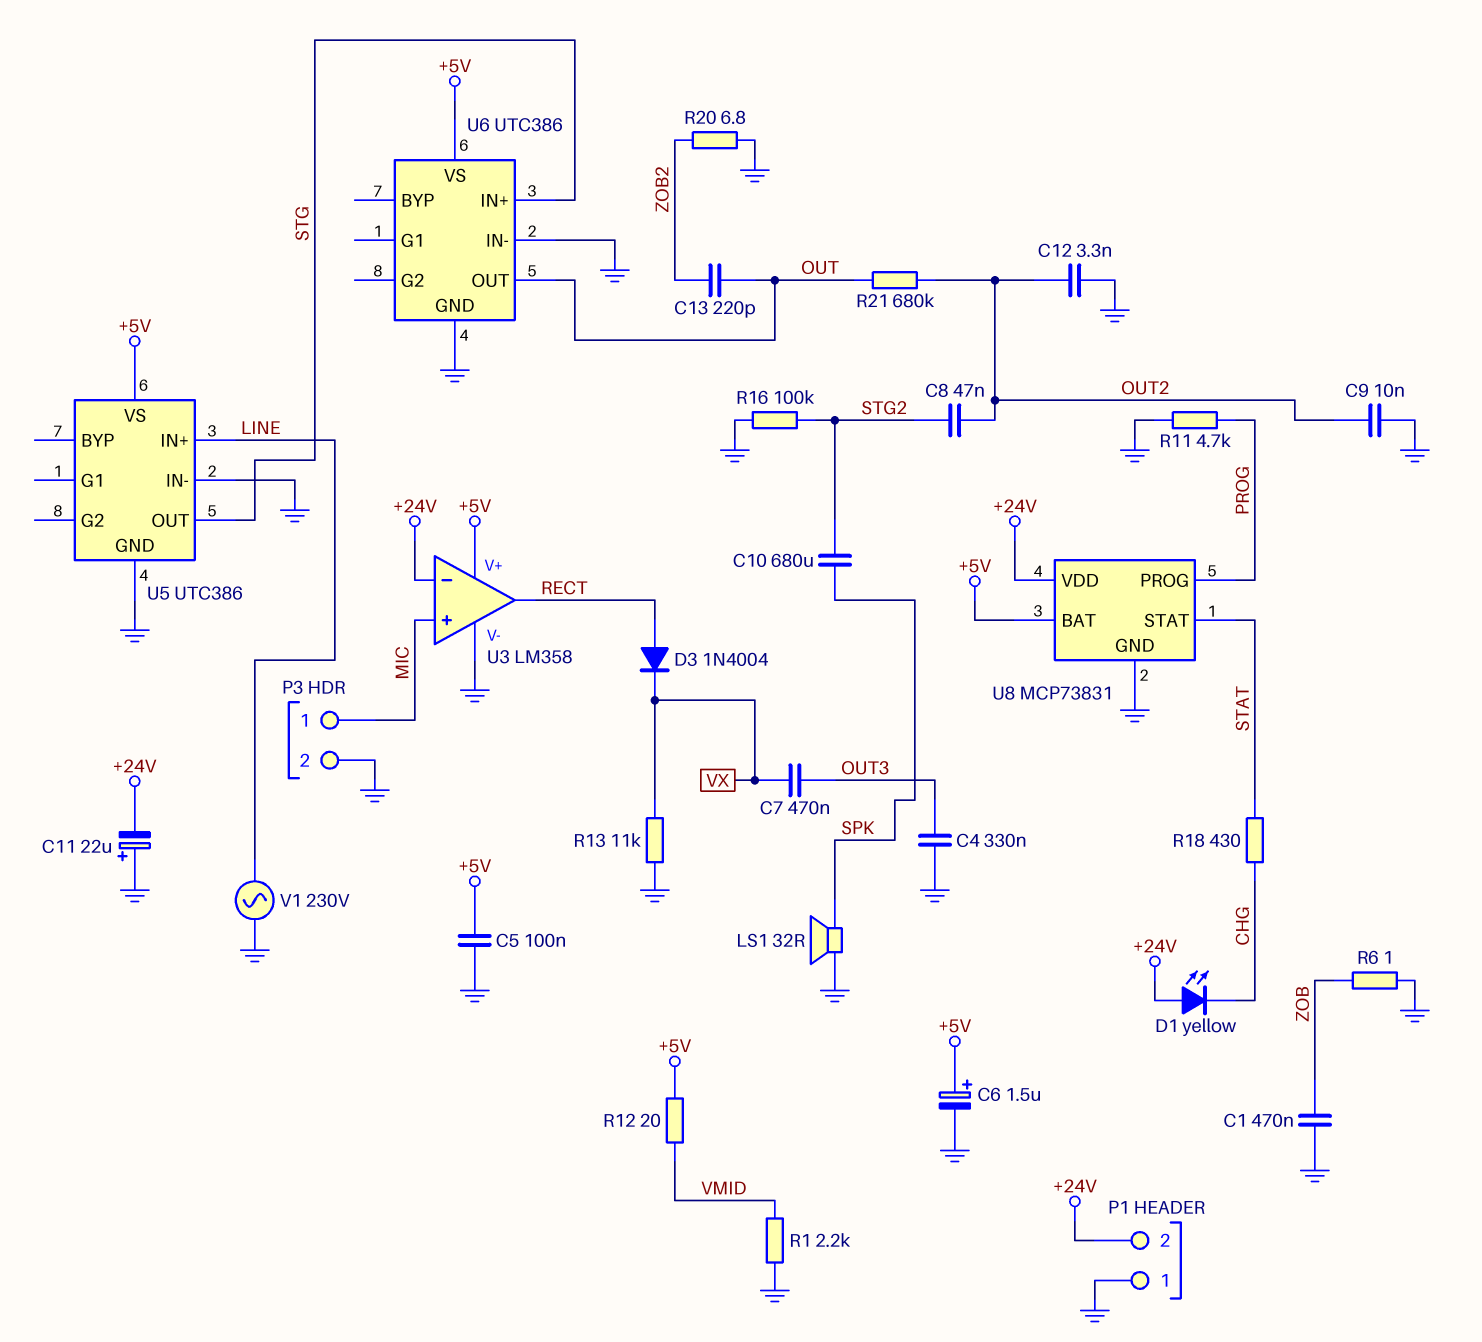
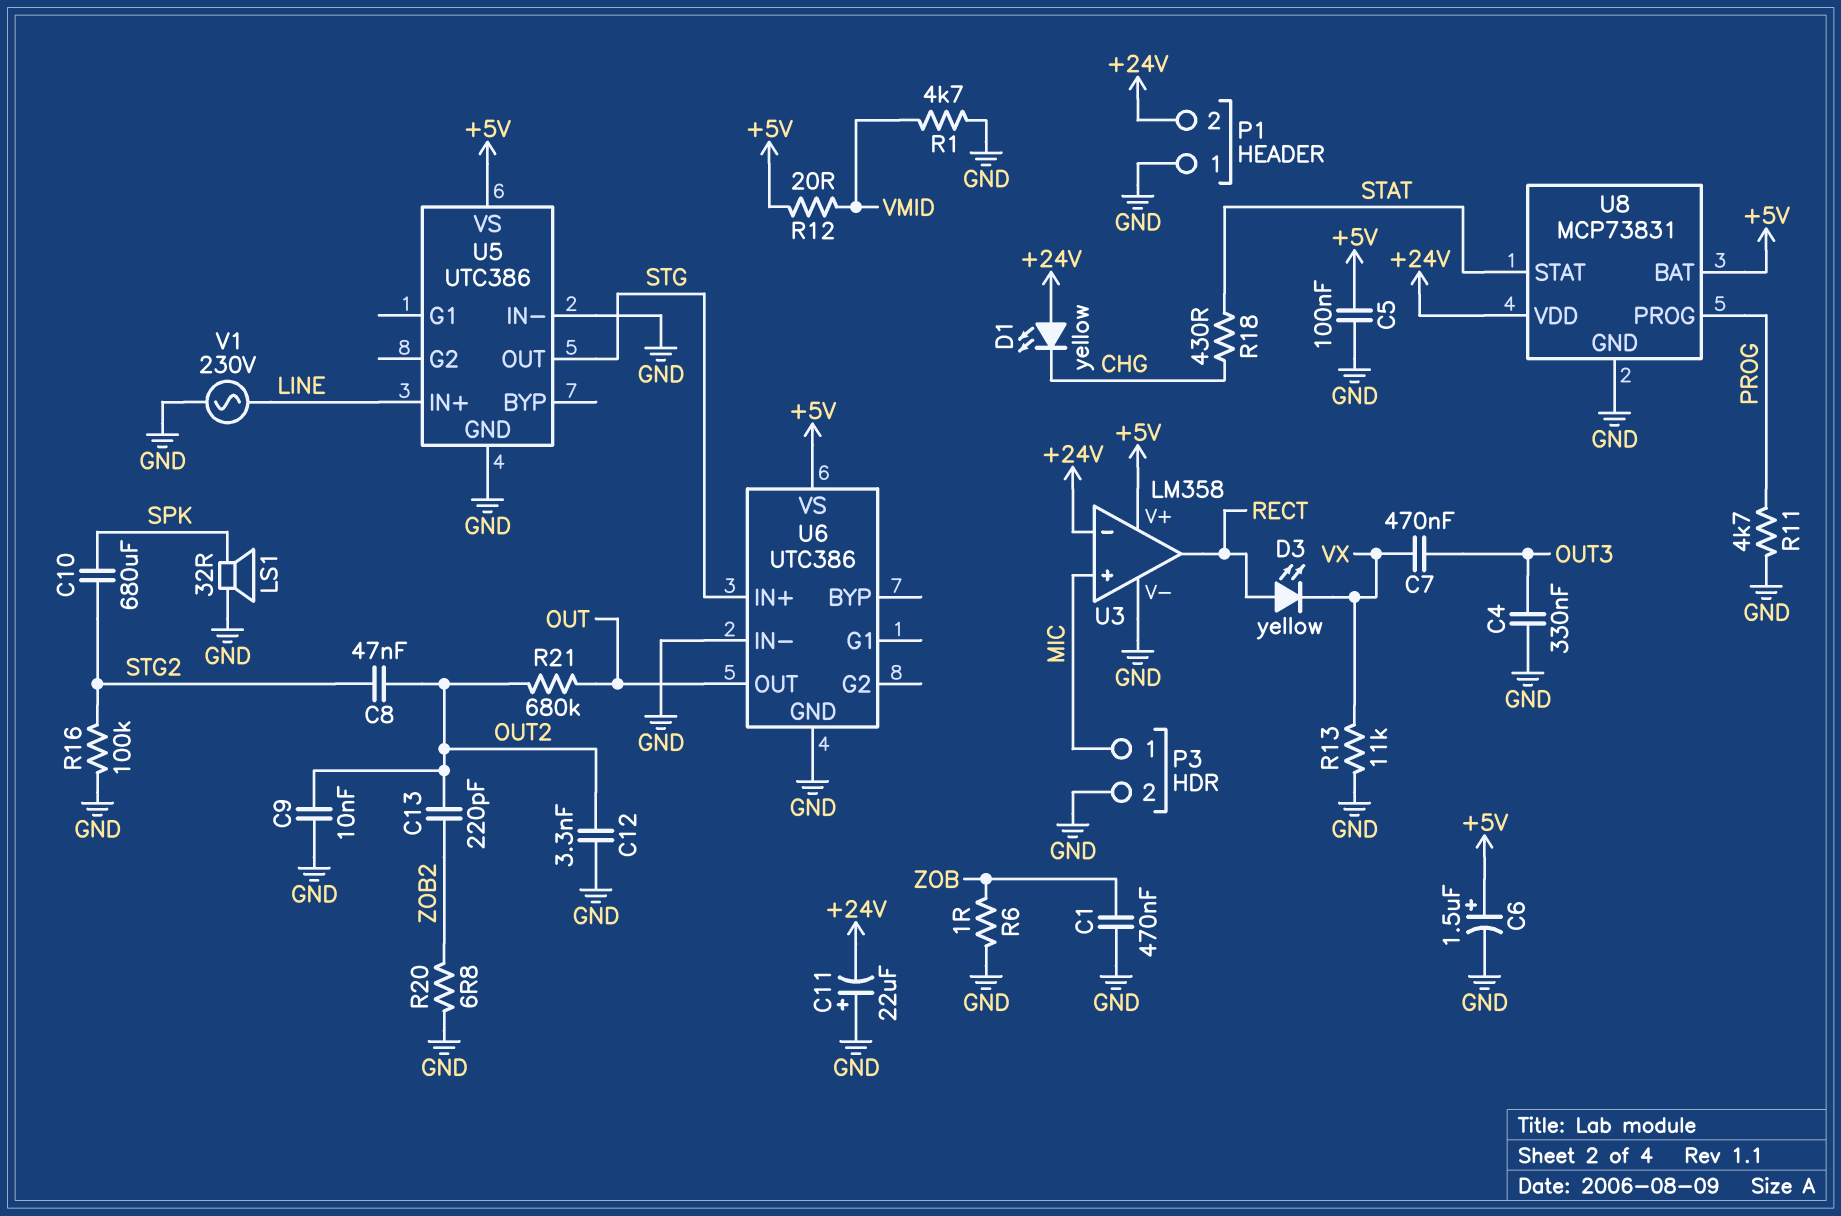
C13: 220pF (OUT, ZOB2) -> 220pF (OUT2, ZOB2)
D3: diode 1N4004 (A RECT, K VX) -> LED yellow (A RECT, K VX)
R1: 2.2k (GND, VMID) -> 4.7k (GND, VMID)

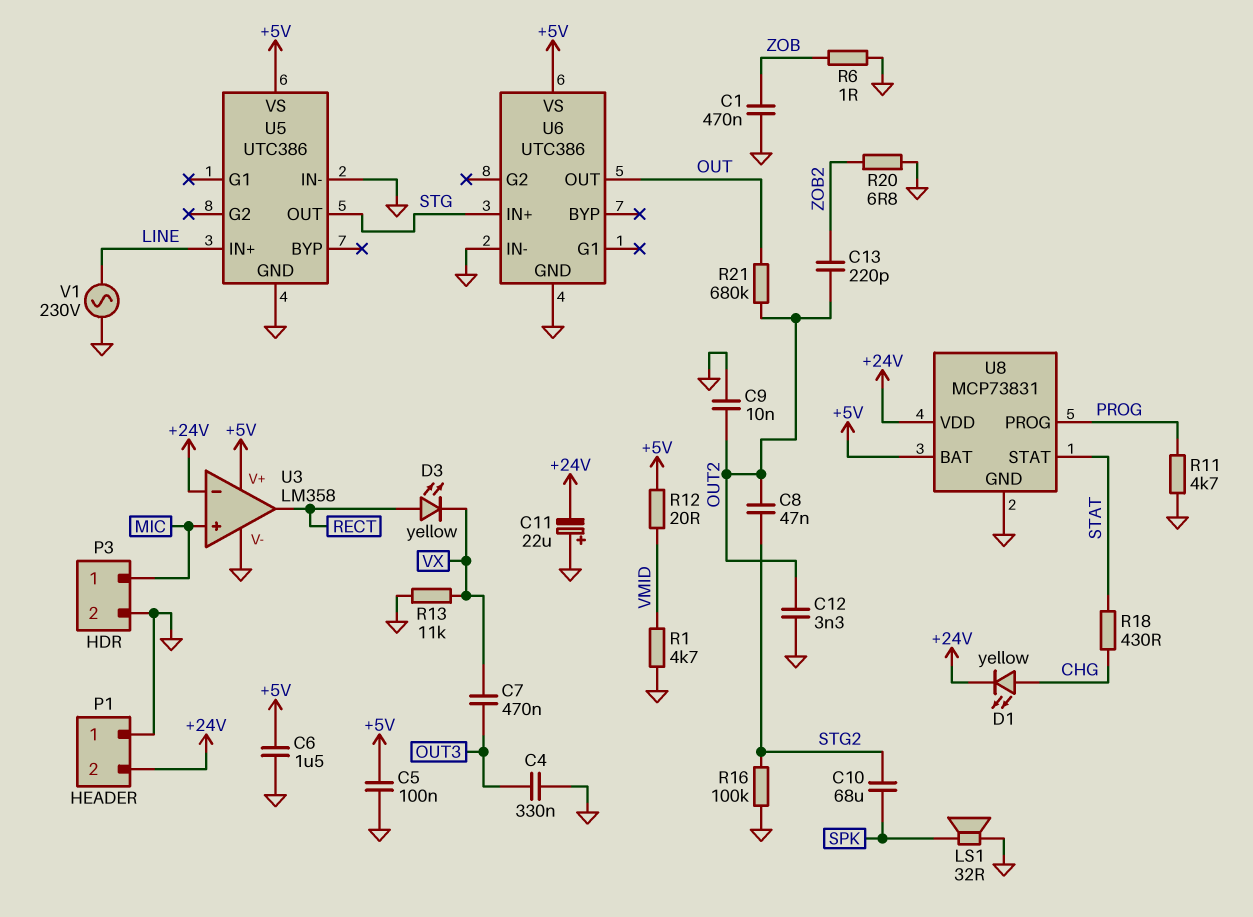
C6: 1.5uF (plus +5V, minus GND) -> 1.5uF (+5V, GND)
C10: 680uF (SPK, STG2) -> 68uF (SPK, STG2)
D1: LED yellow (A +24V, K CHG) -> LED yellow (A CHG, K +24V)

